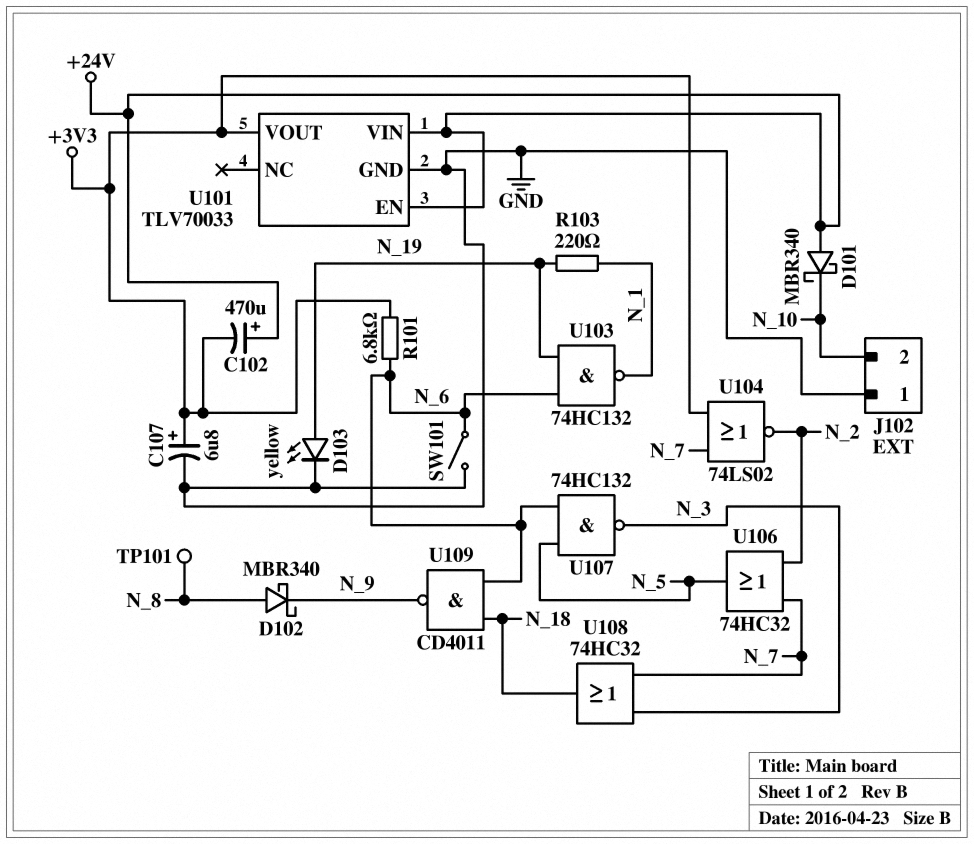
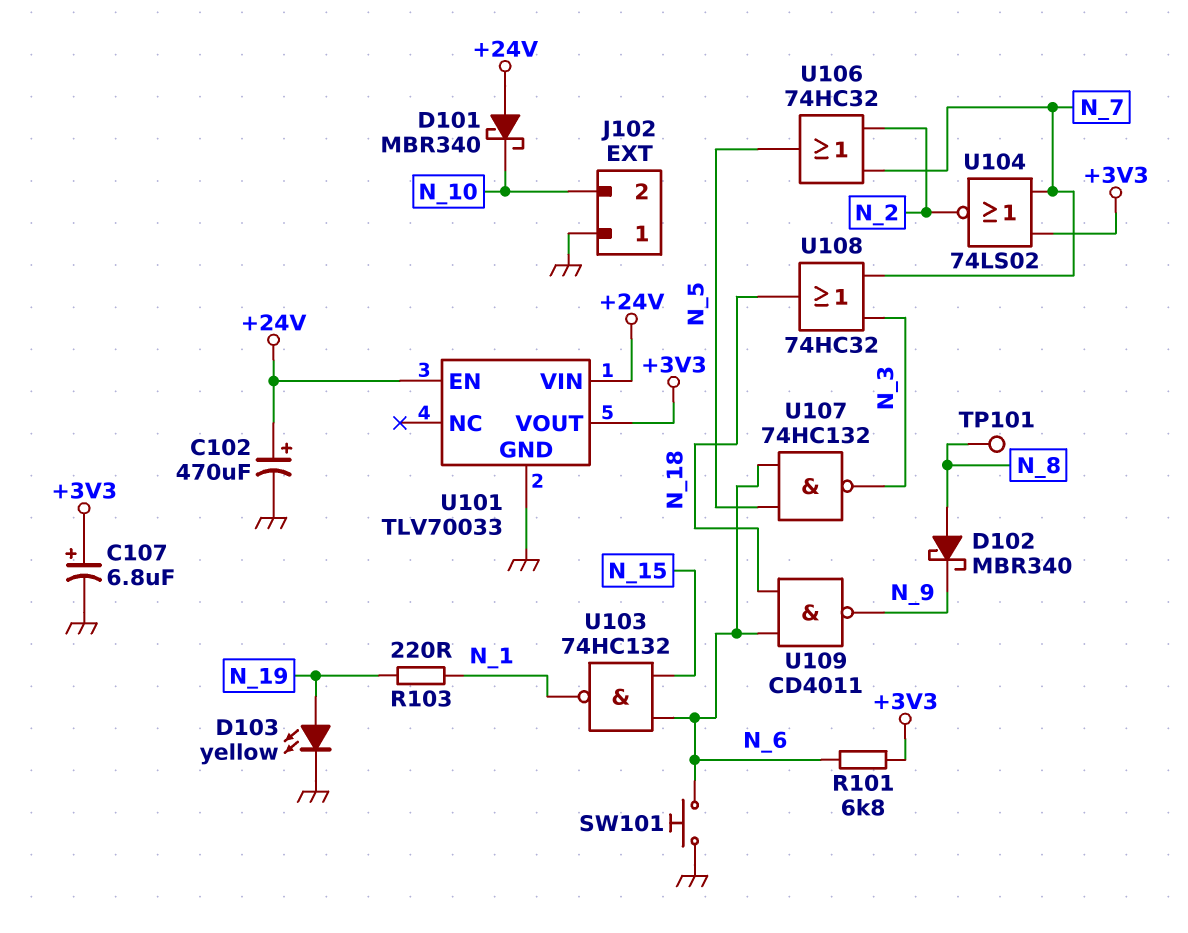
C102: 470uF (plus +24V, minus +3V3) -> 470uF (plus +24V, minus GND)
SW101: switch (GND, N_6) -> button (GND, N_6)
U103: NAND 74HC132 (in N_6, in N_19, out N_1) -> NAND 74HC132 (in N_6, in N_15, out N_1)

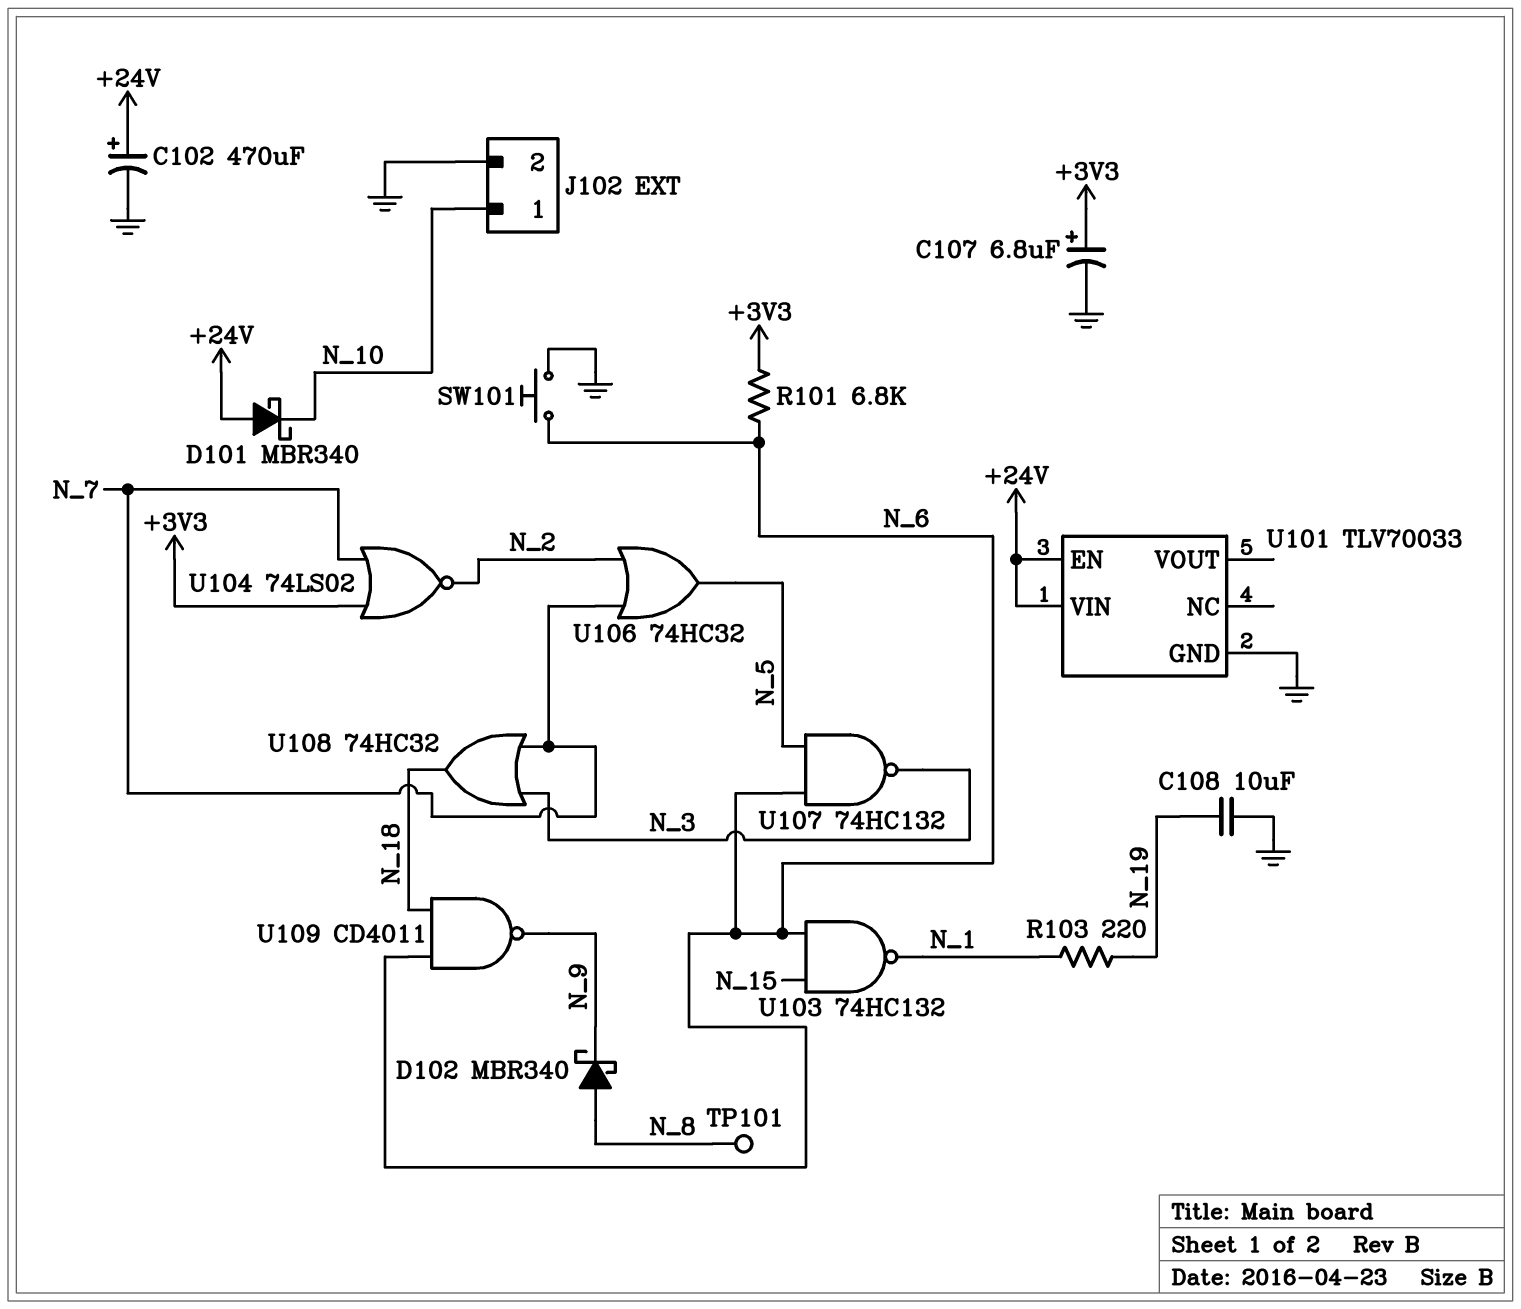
C108: none -> 10uF (GND, N_19)
D103: LED yellow (A N_19, K GND) -> none
J102 pin 1: GND -> N_10
J102 pin 2: N_10 -> GND
U101 pin VOUT: +3V3 -> none

